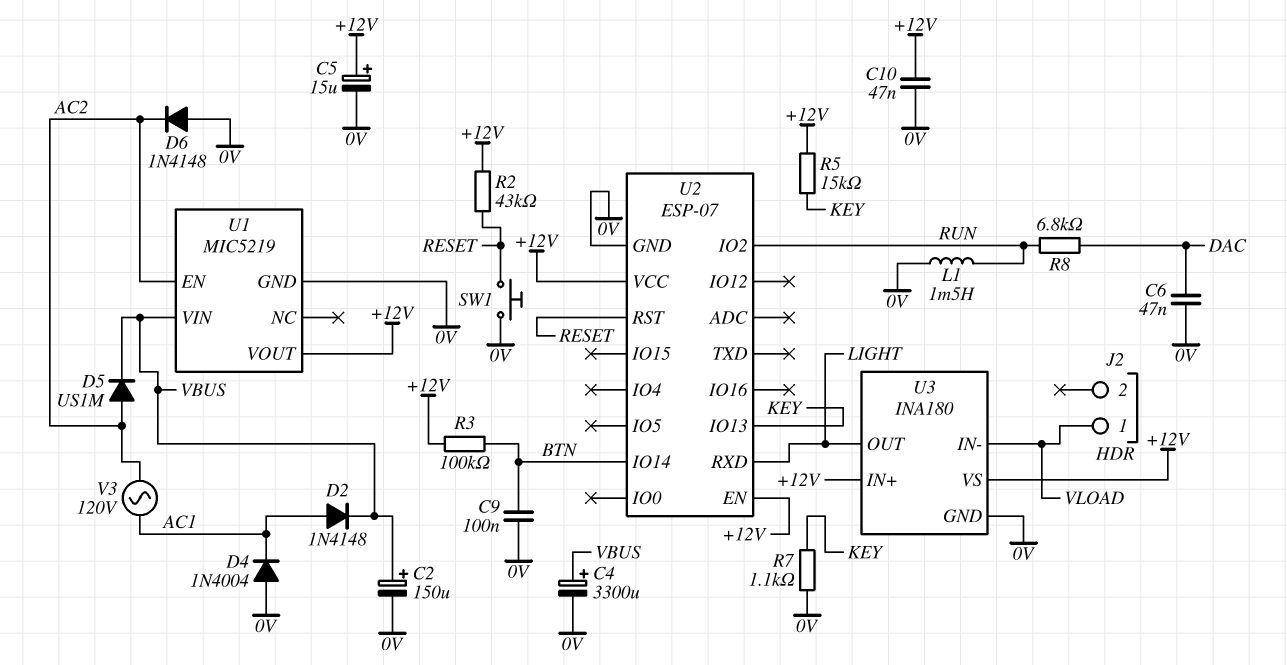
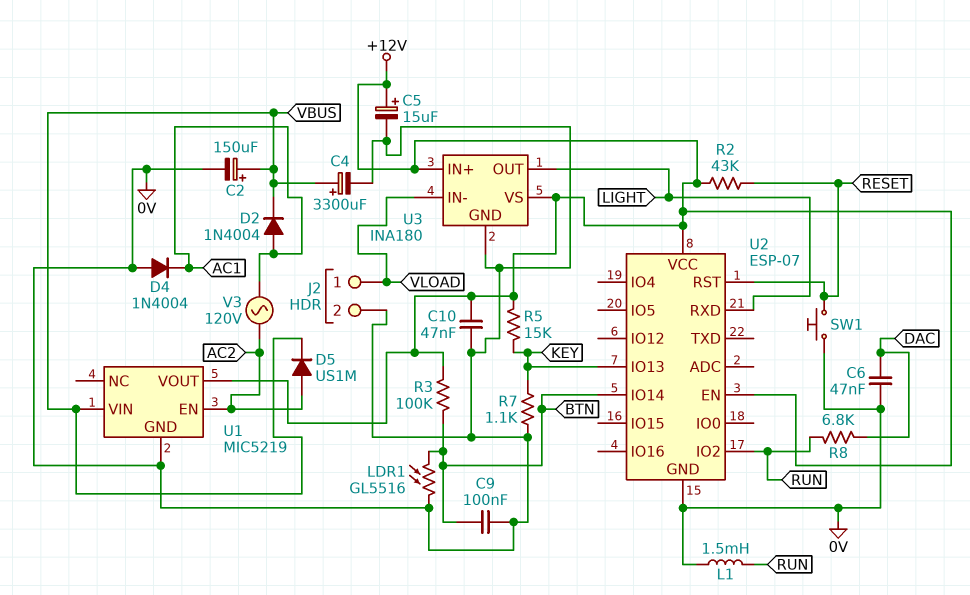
D2: diode 1N4148 (A AC1, K VBUS) -> diode 1N4004 (A AC1, K VBUS)
D6: diode 1N4148 (A 0V, K AC2) -> none
J2 pin 2: none -> 0V
LDR1: none -> GL5516 (0V, BTN)

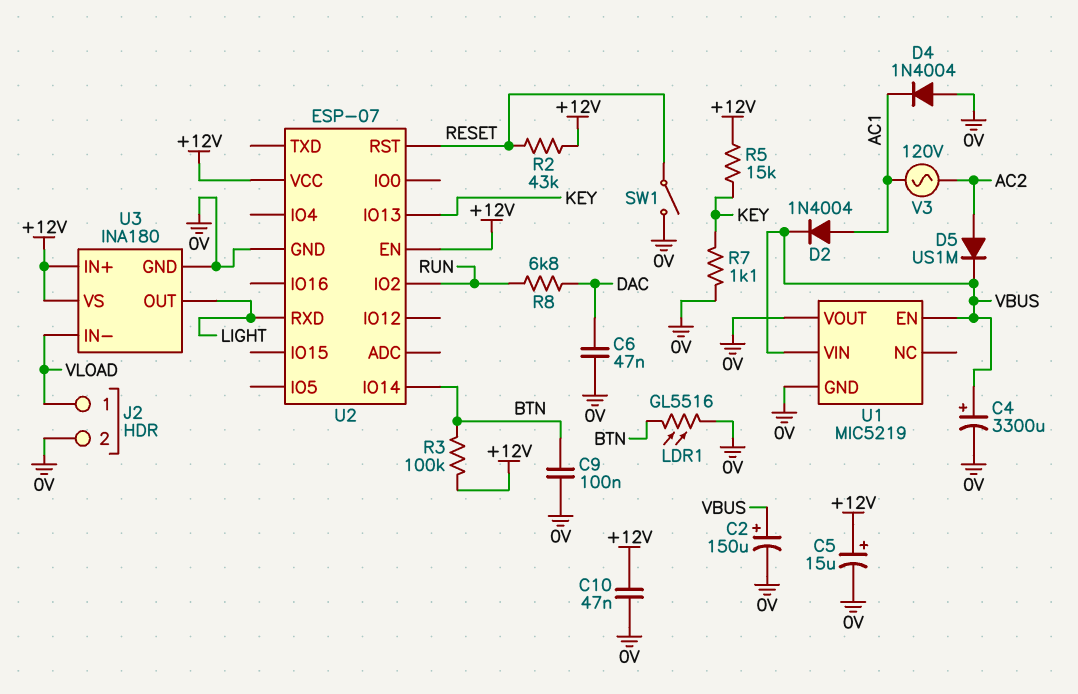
L1: 1.5mH (0V, RUN) -> none
SW1: button (0V, RESET) -> switch (0V, RESET)
U1 pin EN: AC2 -> VBUS
U1 pin VOUT: +12V -> 0V

